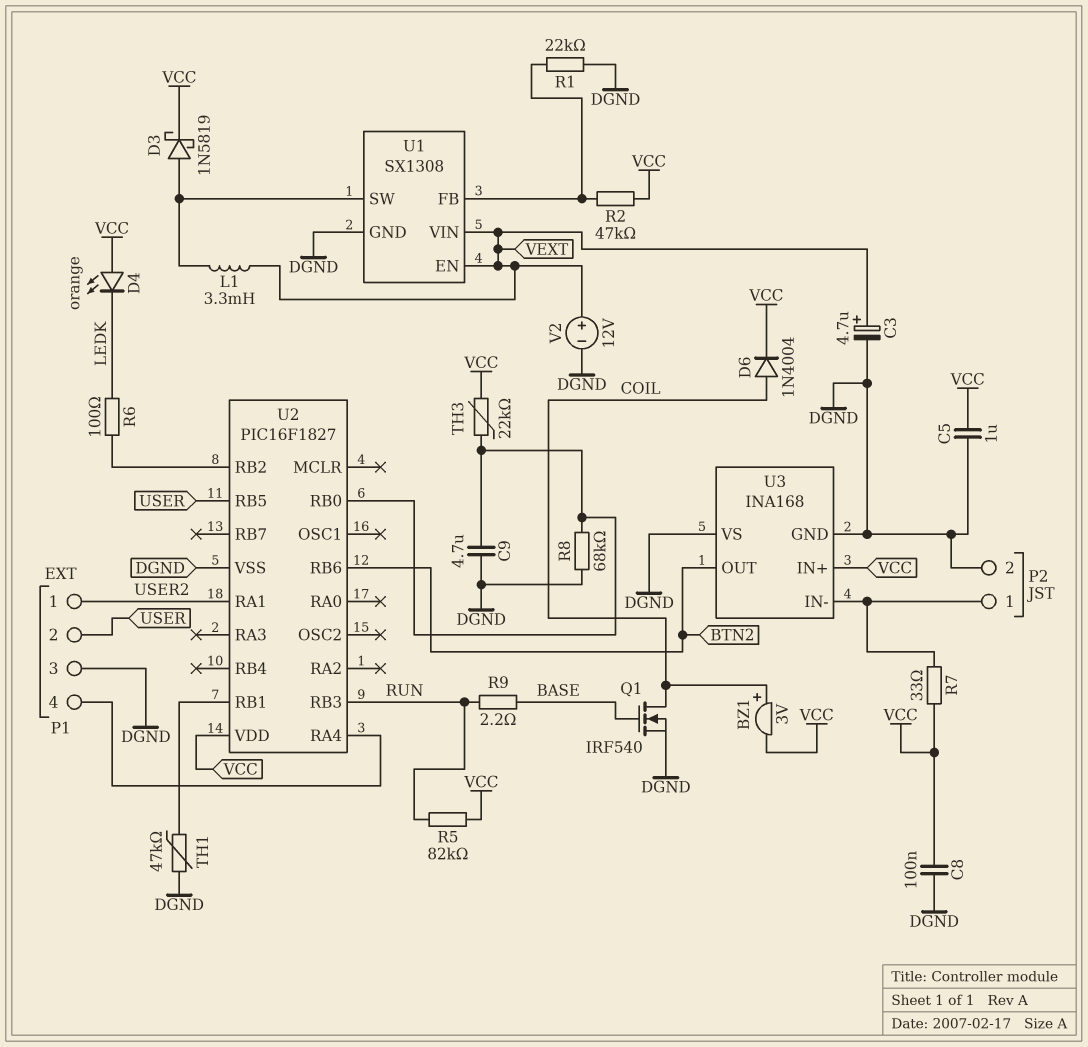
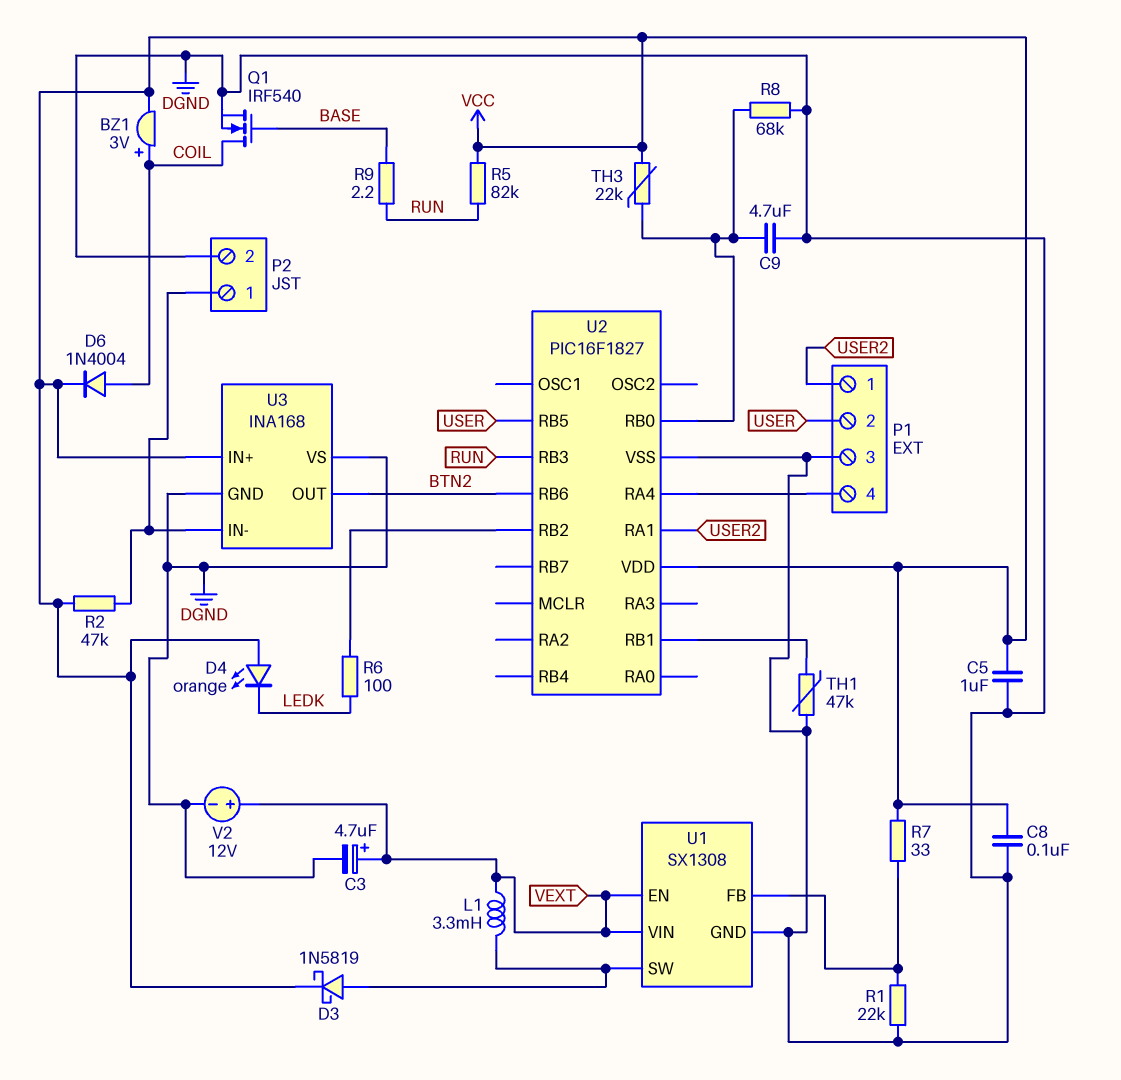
R2: 47k (U1/FB, VCC) -> 47k (P2/1, VCC)
R7: 33 (P2/1, VCC) -> 33 (U1/FB, VCC)

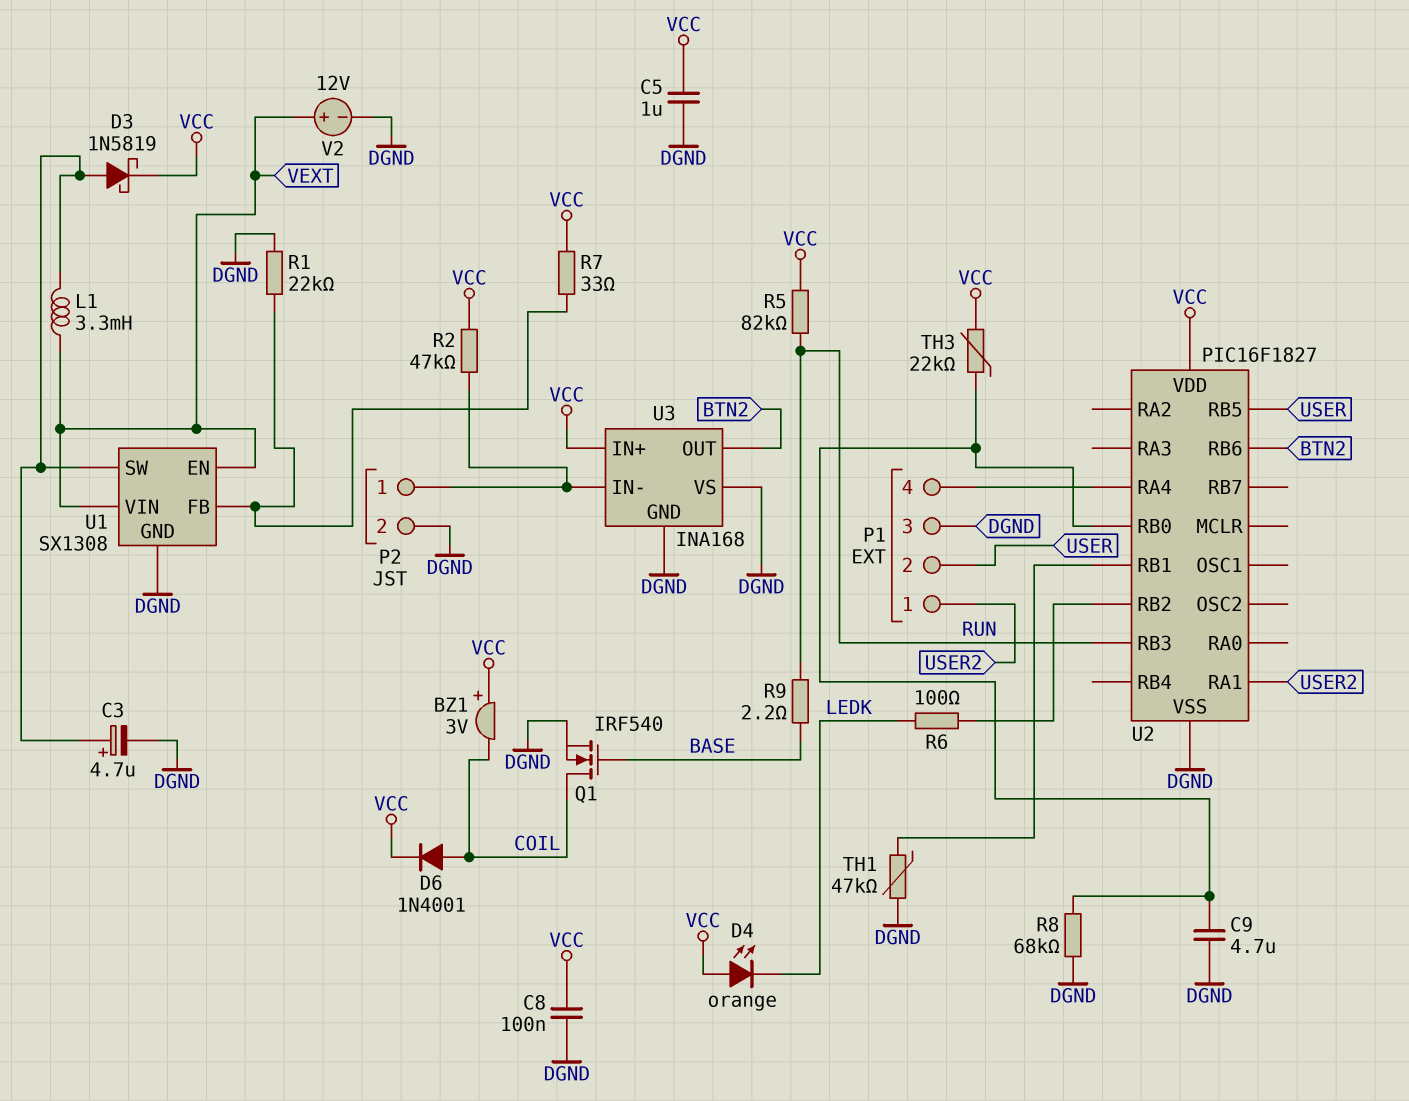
BZ1: buzzer 3V (plus COIL, minus VCC) -> buzzer 3V (plus VCC, minus COIL)
C3: 4.7uF (plus VEXT, minus DGND) -> 4.7uF (plus U1/SW, minus DGND)
D6: diode 1N4004 (A COIL, K VCC) -> diode 1N4001 (A COIL, K VCC)

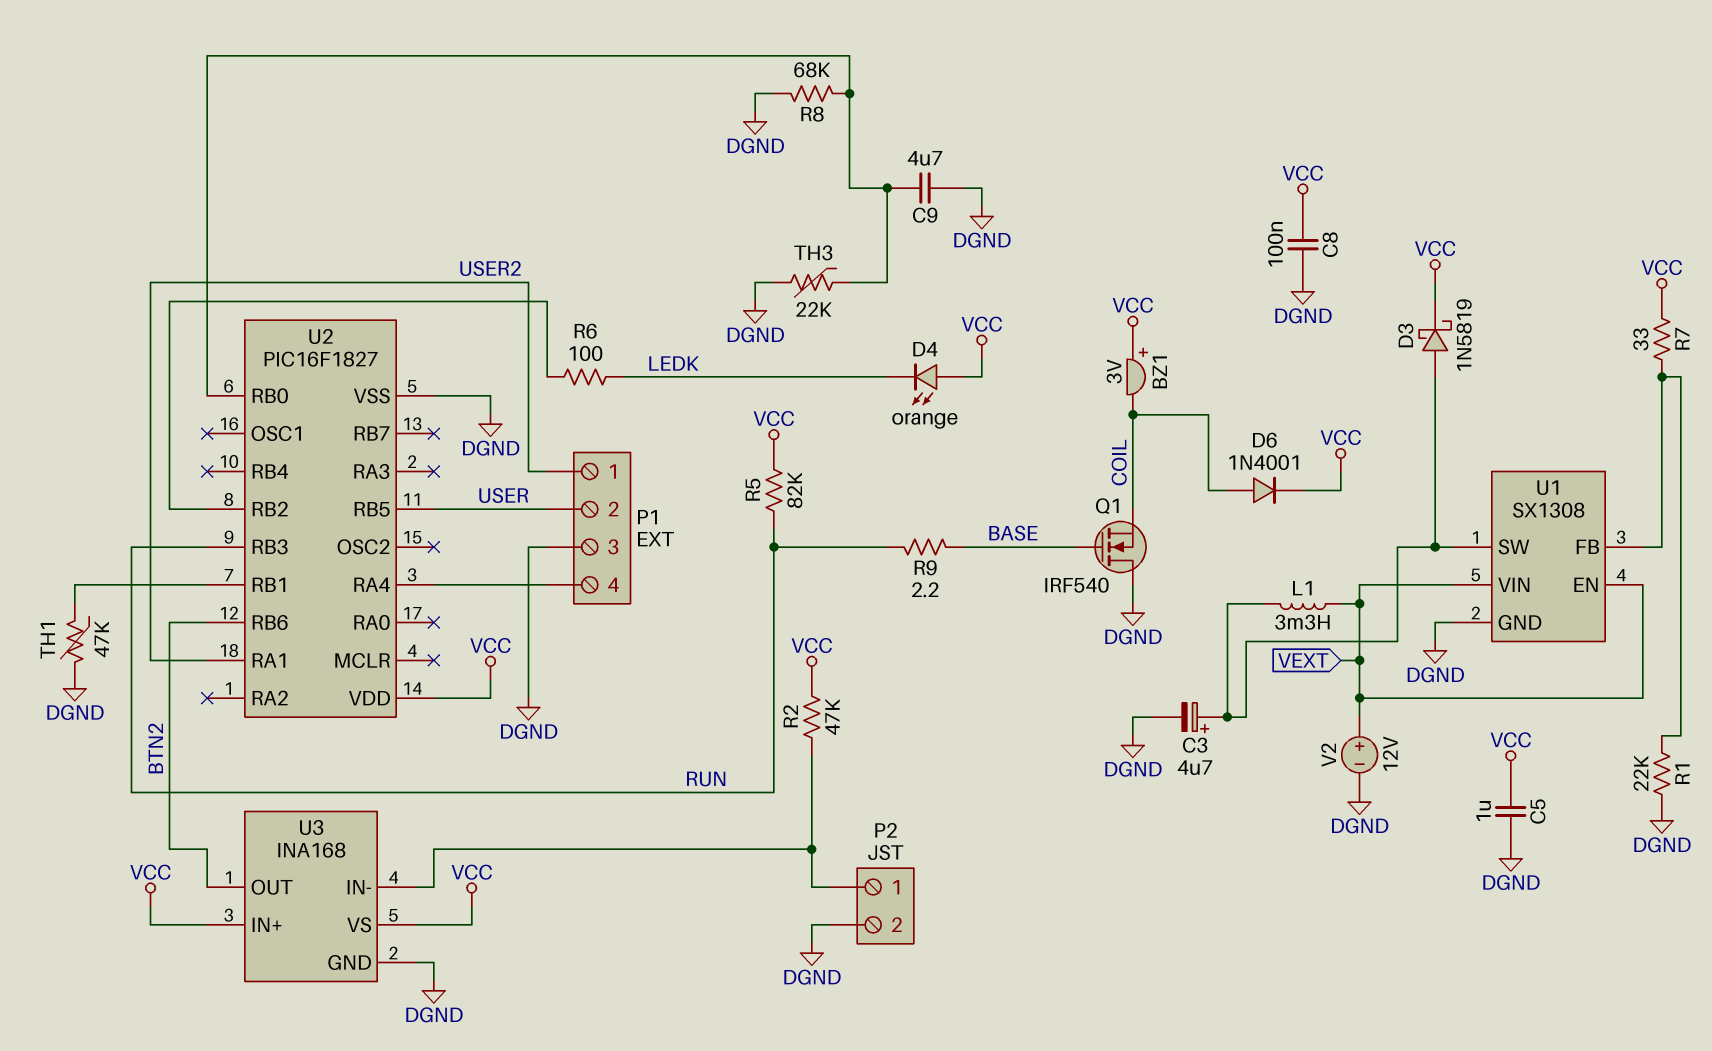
Q1: NMOS IRF540 (G BASE, D COIL, S DGND) -> NMOS IRF540 (G BASE, D DGND, S COIL)
TH3: 22k (U2/RB0, VCC) -> 22k (DGND, U2/RB0)
U3 pin VS: DGND -> VCC

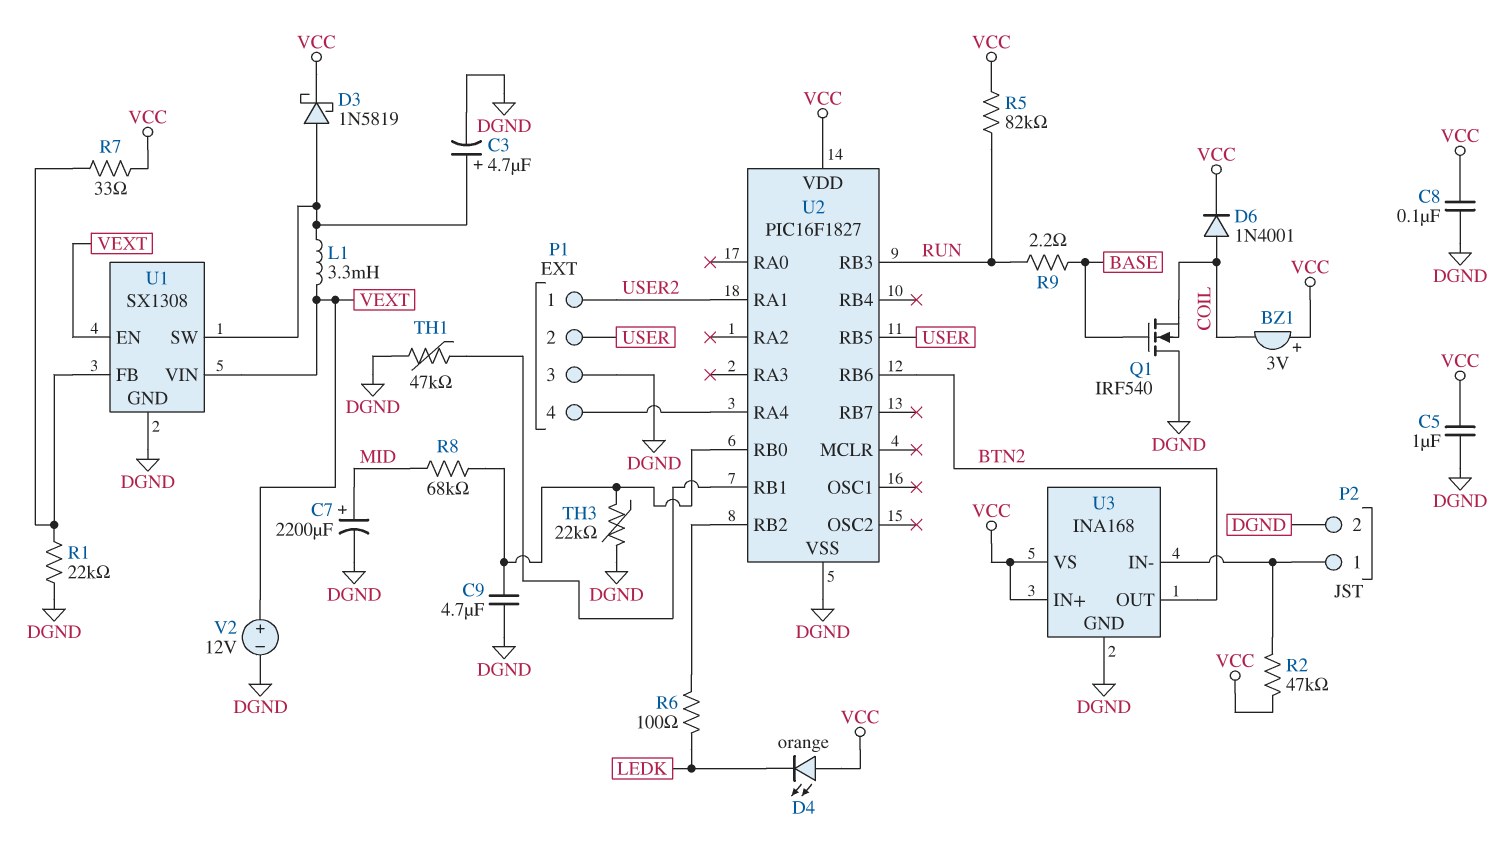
C7: none -> 2200uF (plus MID, minus DGND)
R8: 68k (DGND, U2/RB0) -> 68k (MID, U2/RB0)

